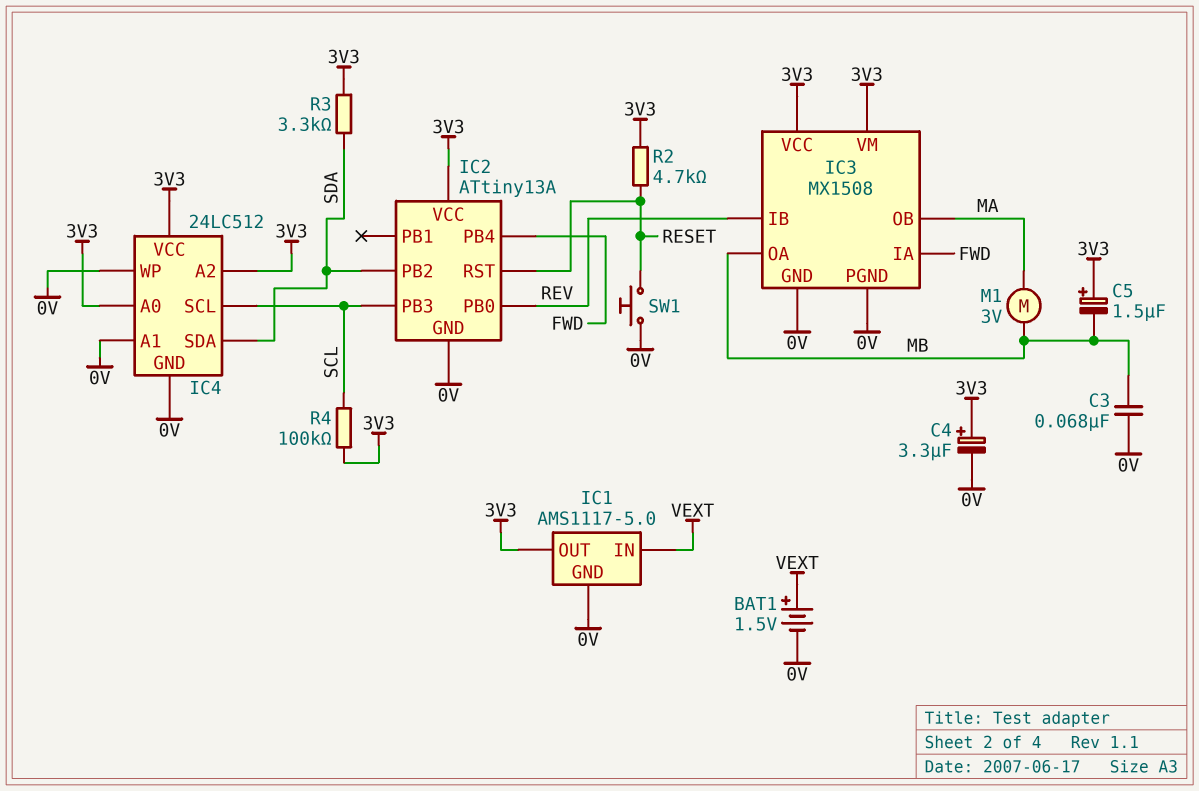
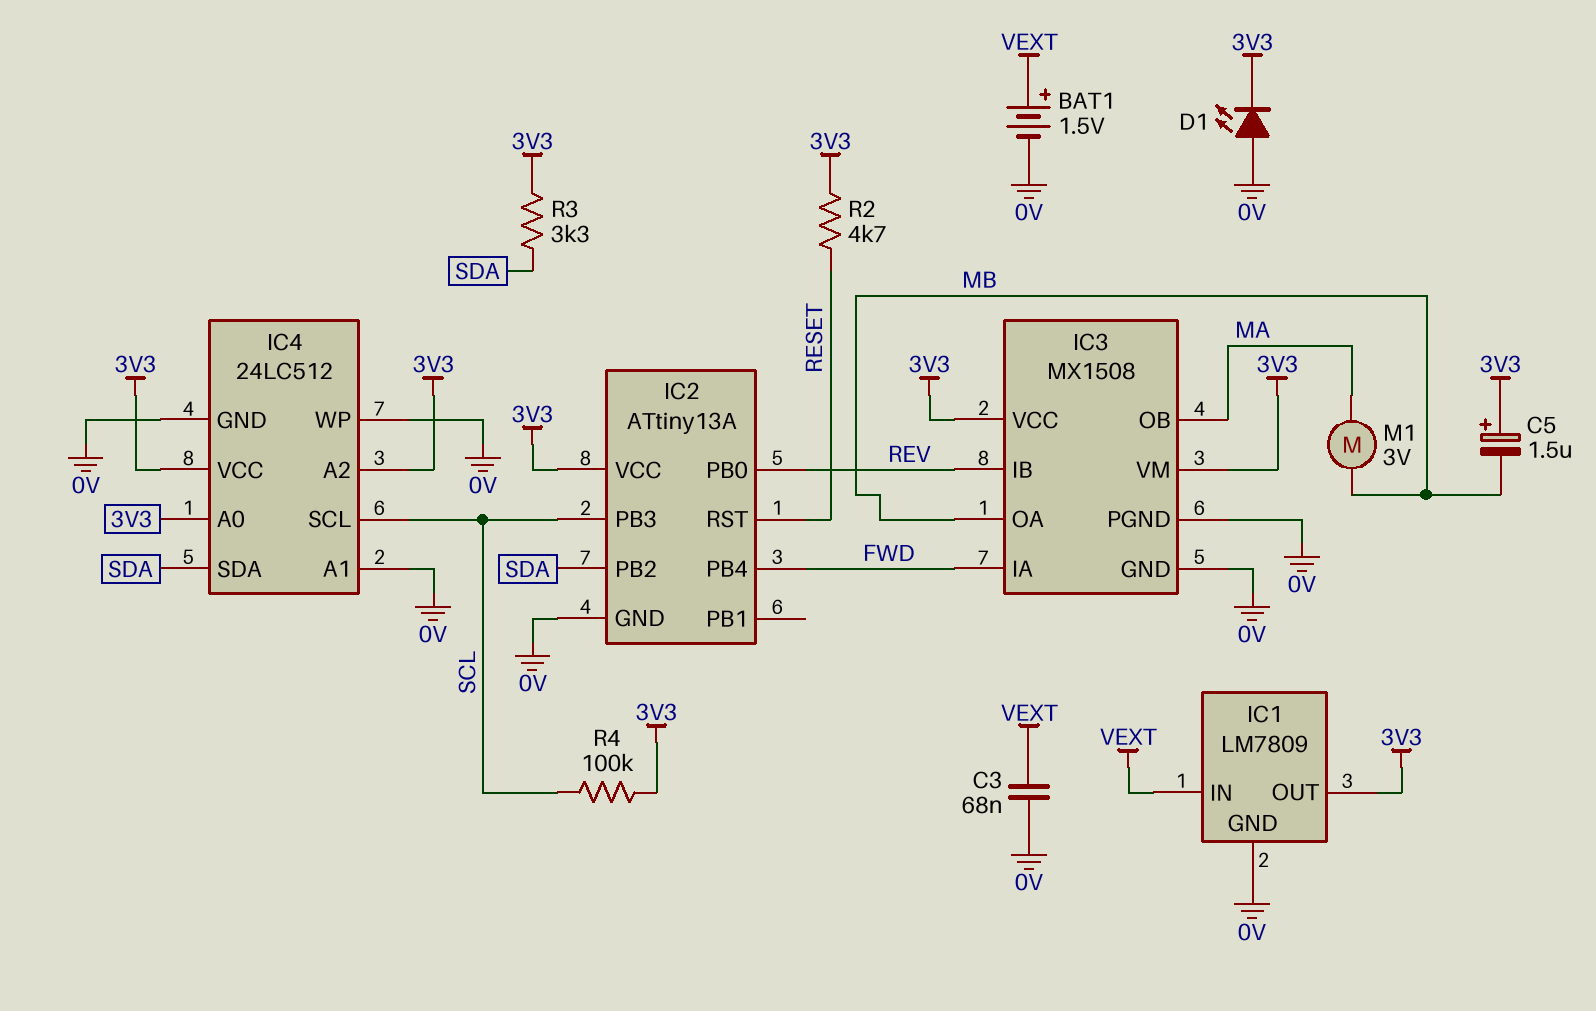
C3: 68nF (0V, MB) -> 68nF (0V, VEXT)
C4: 3.3uF (plus 3V3, minus 0V) -> none
D1: none -> LED (A 0V, K 3V3)
IC1: AMS1117-5.0 -> LM7809
SW1: button (0V, RESET) -> none

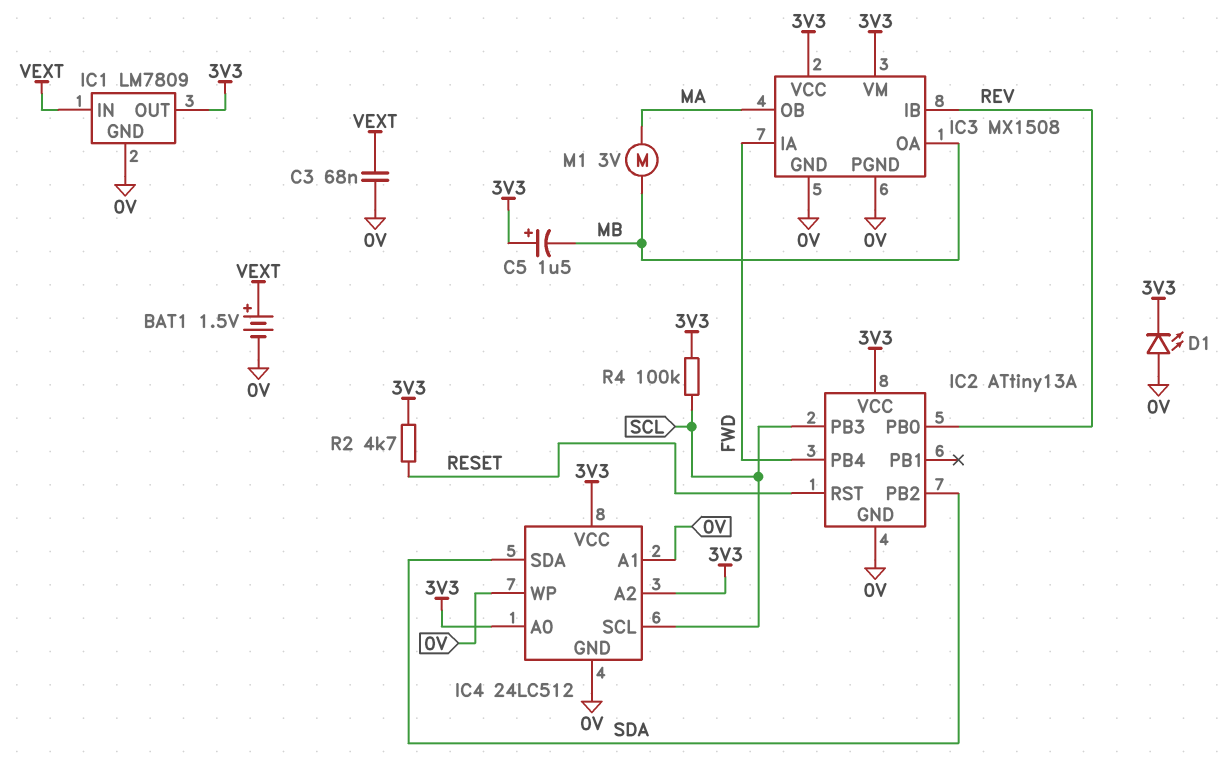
R3: 3.3k (3V3, SDA) -> none

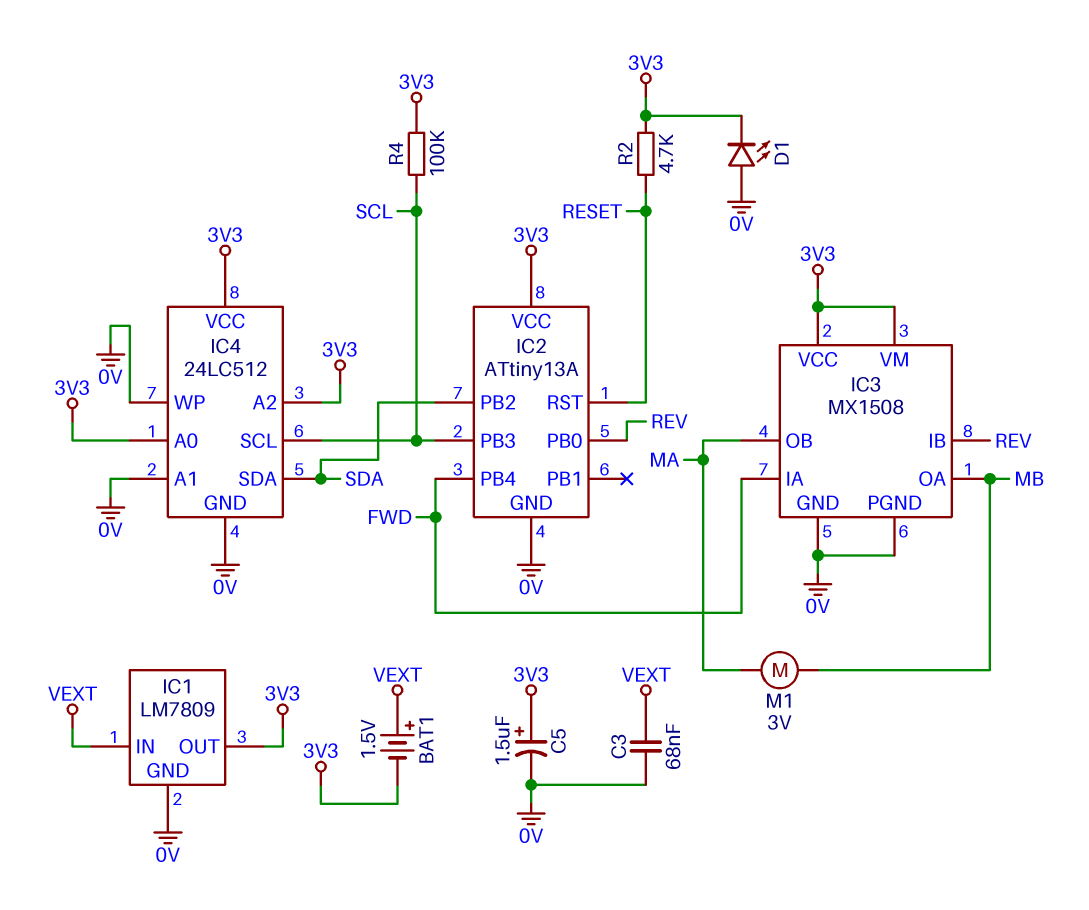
BAT1: 1.5V (plus VEXT, minus 0V) -> 1.5V (plus VEXT, minus 3V3)
C5: 1.5uF (plus 3V3, minus MB) -> 1.5uF (plus 3V3, minus 0V)

